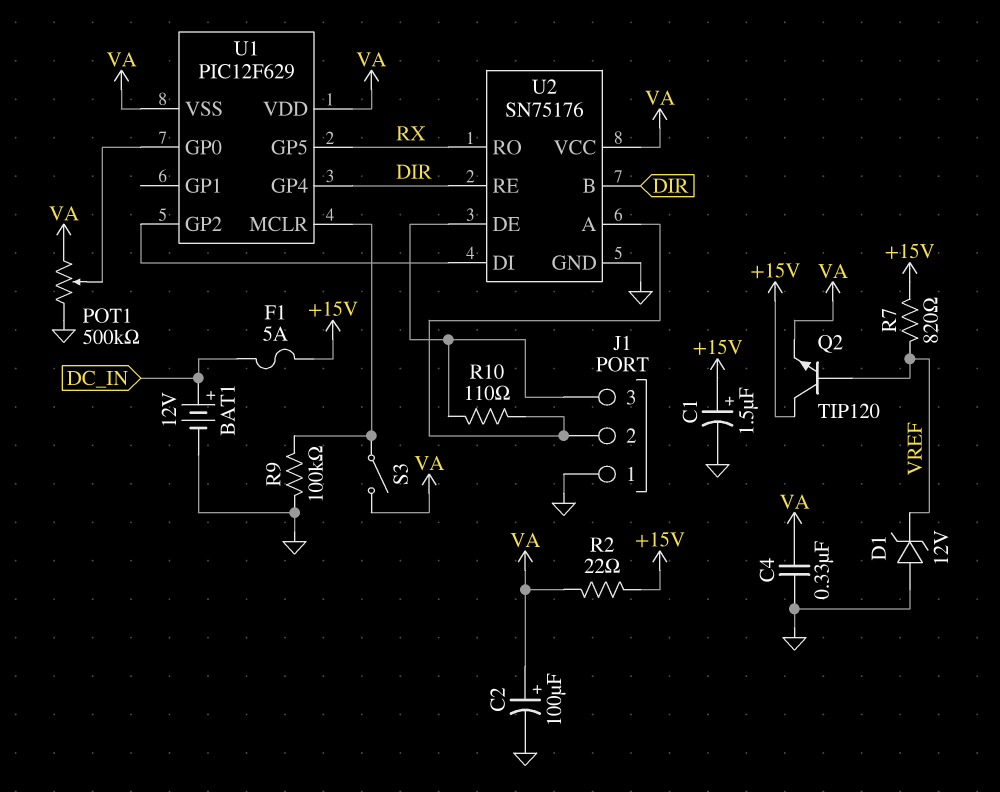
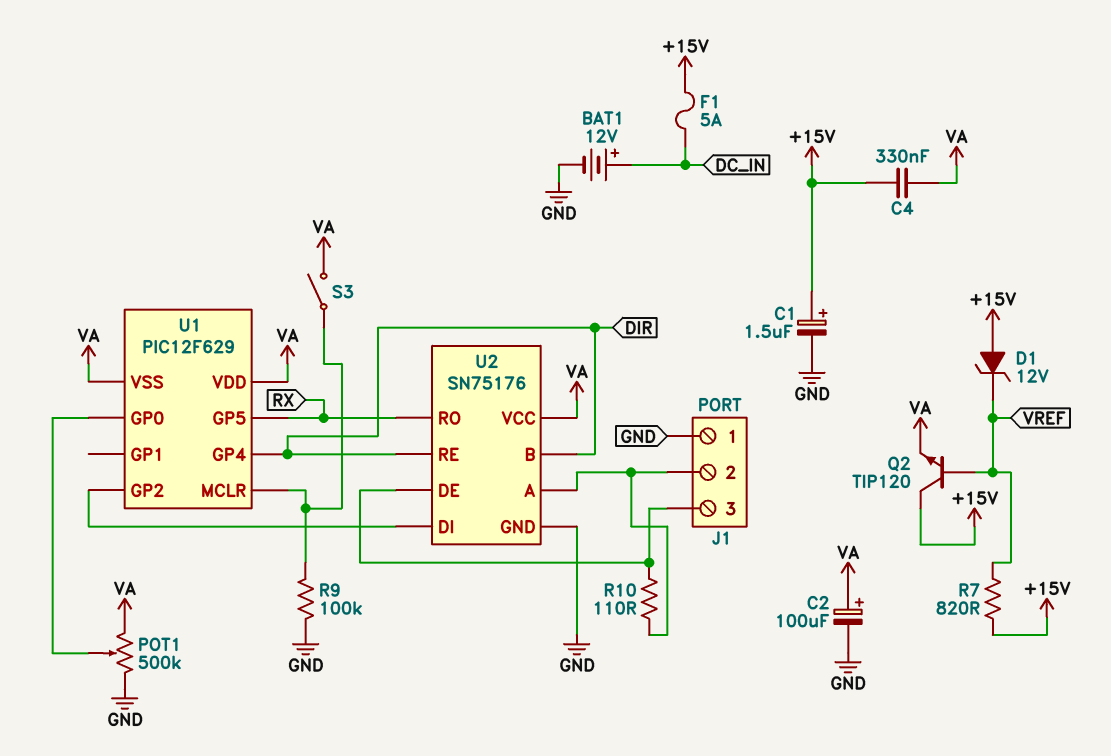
C4: 330nF (GND, VA) -> 330nF (+15V, VA)
D1: zener 12V (A GND, K VREF) -> zener 12V (A +15V, K VREF)
R2: 22 (+15V, VA) -> none

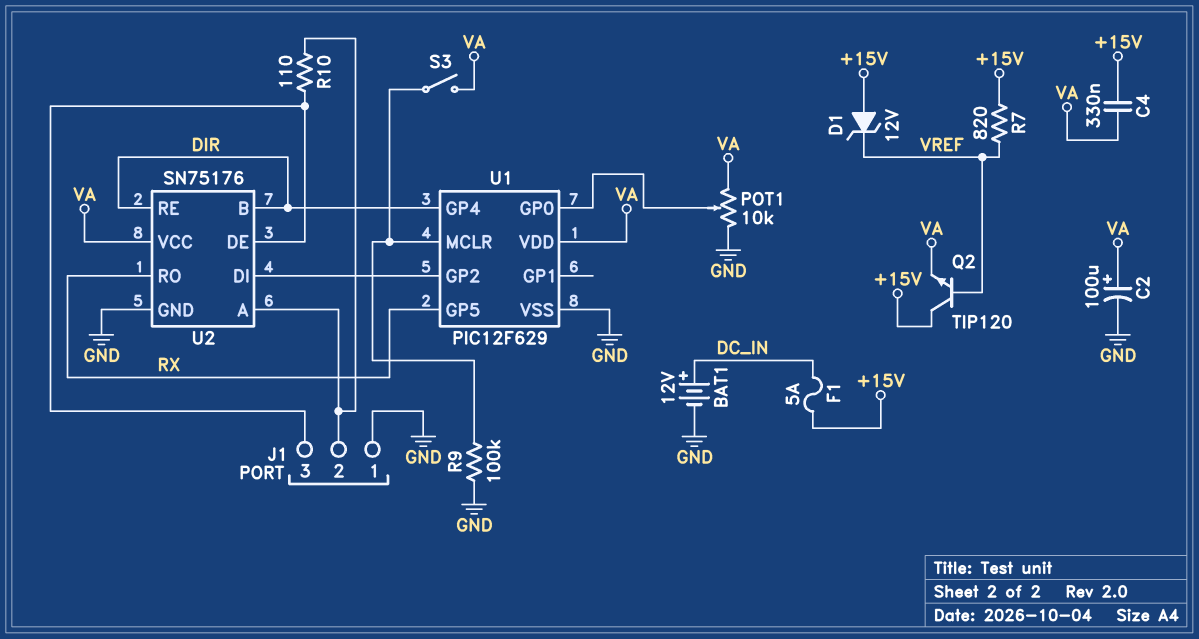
C1: 1.5uF (plus +15V, minus GND) -> none
POT1: 500k (GND, VA, wiper U1/GP0) -> 10k (GND, VA, wiper U1/GP0)
U1 pin VSS: VA -> GND

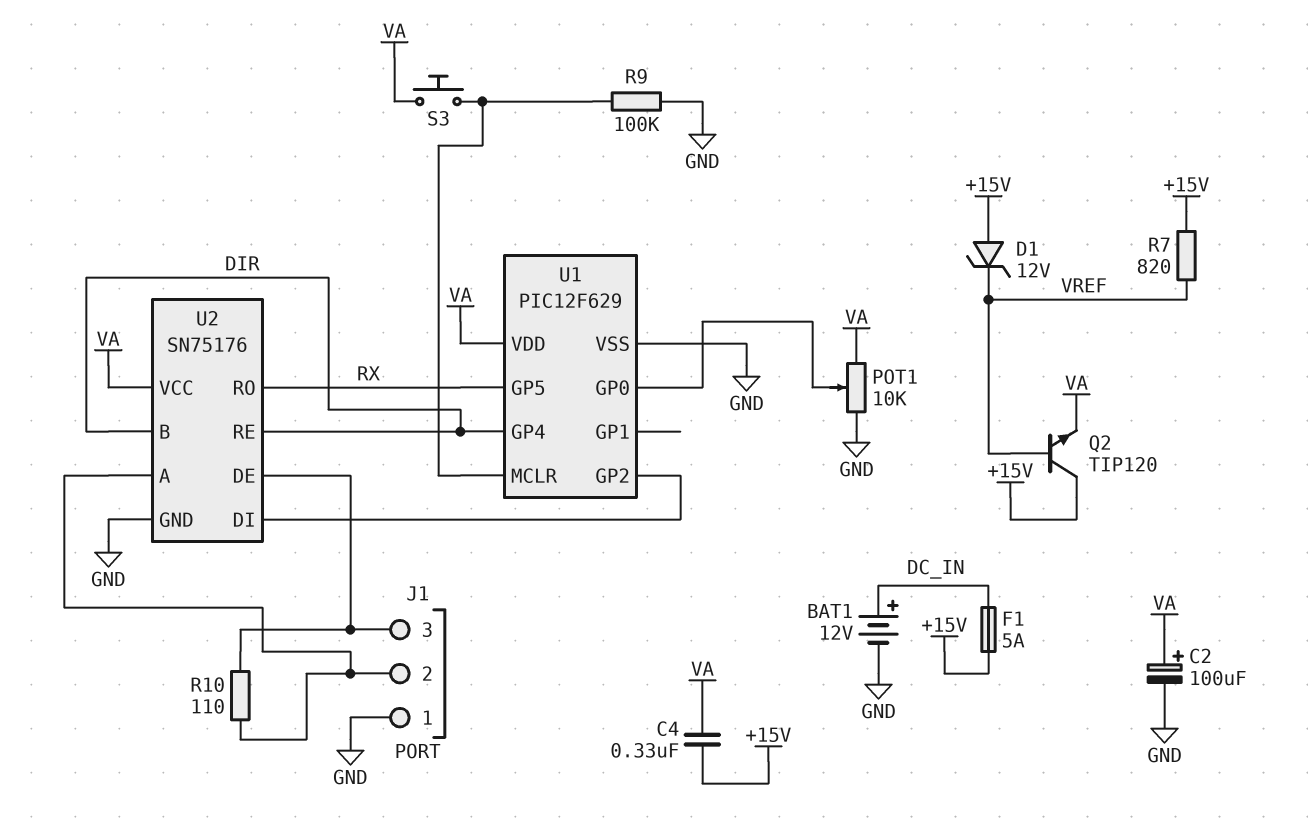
S3: switch (U1/MCLR, VA) -> button (U1/MCLR, VA)

